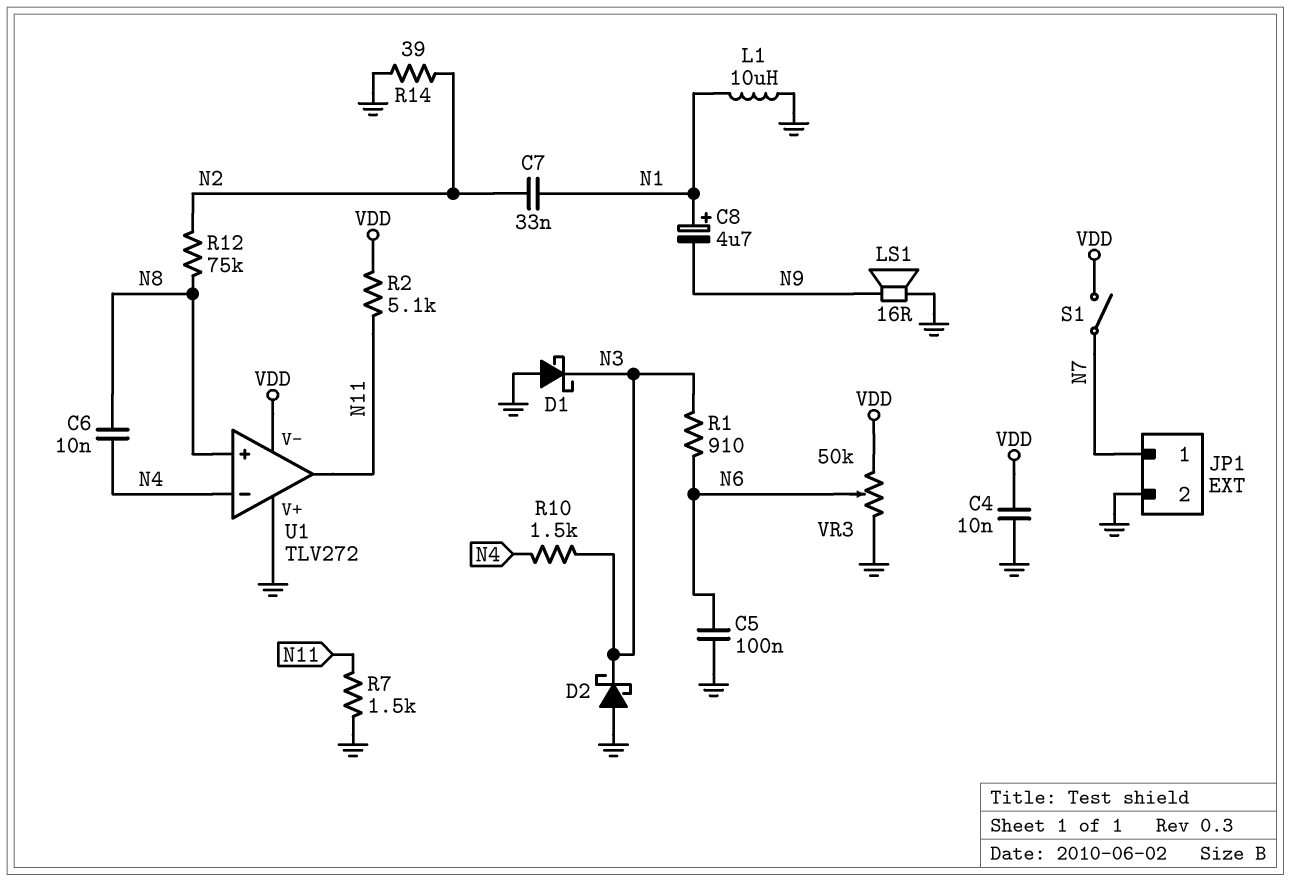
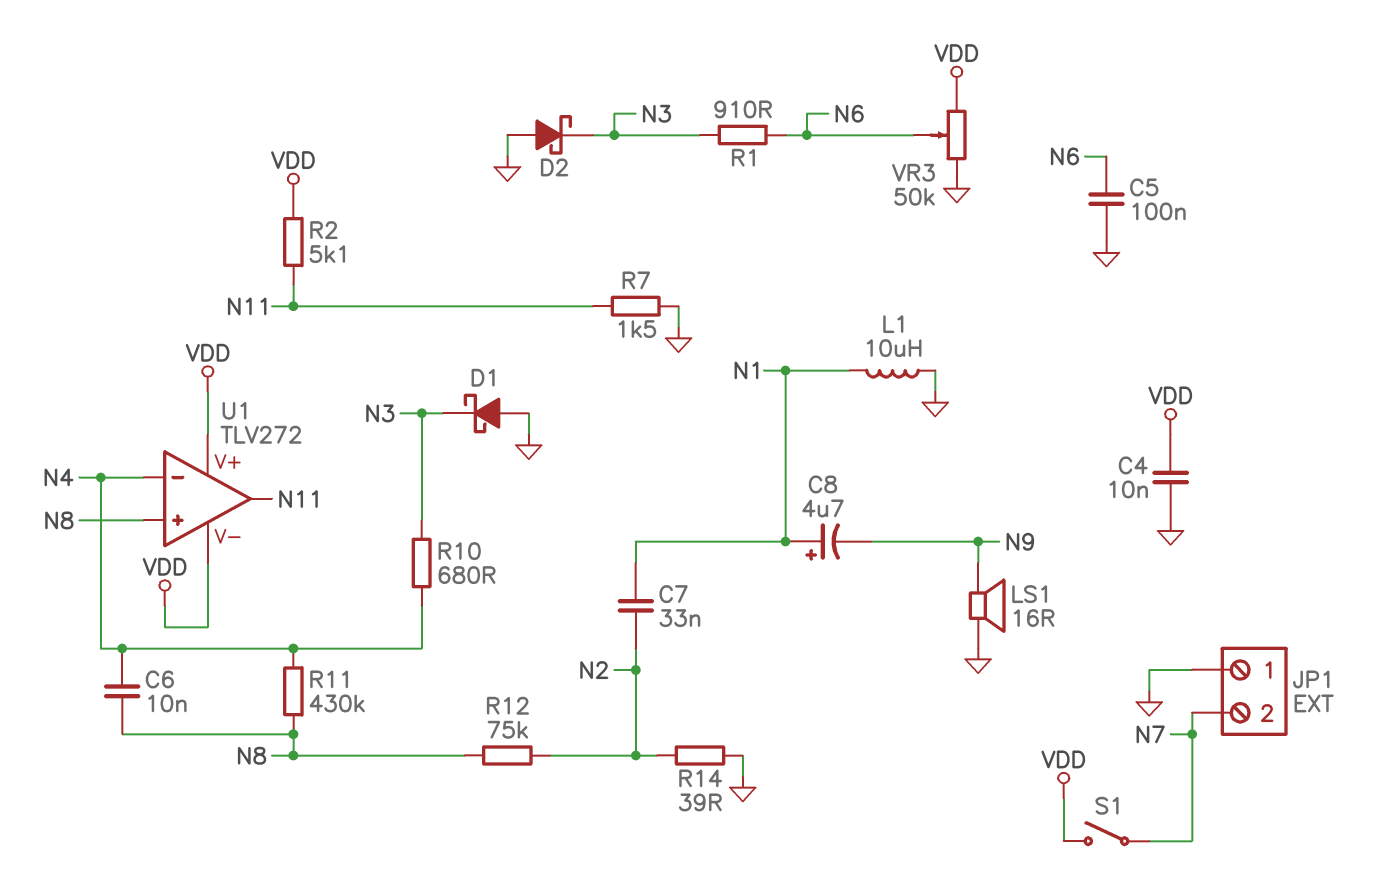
JP1 pin 1: N7 -> GND
JP1 pin 2: GND -> N7
R10: 1.5k (N3, N4) -> 680 (N3, N4)
R11: none -> 430k (N4, N8)
U1 pin V+: GND -> VDD

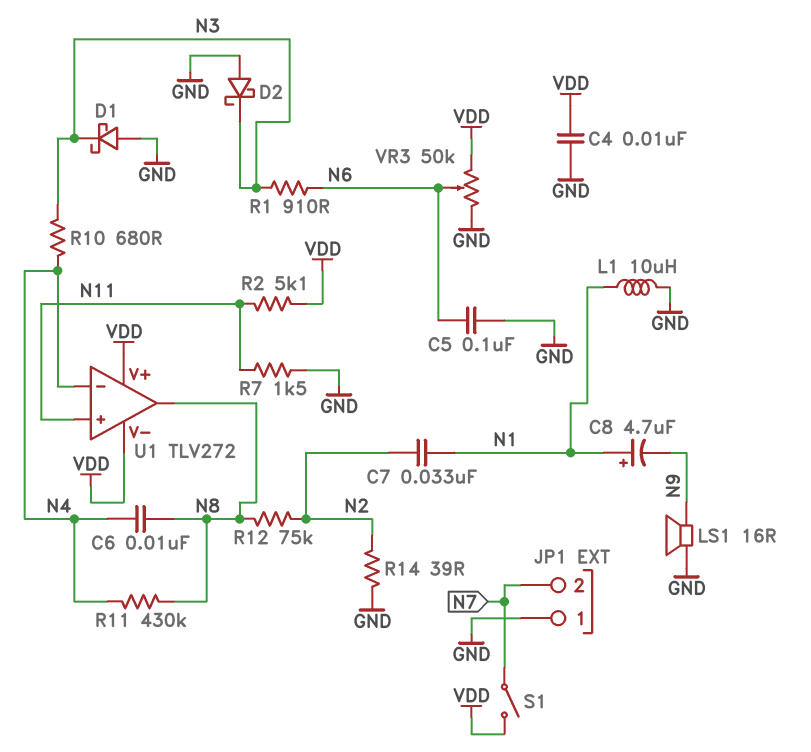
U1 pin in+: N8 -> N11
U1 pin out: N11 -> N8

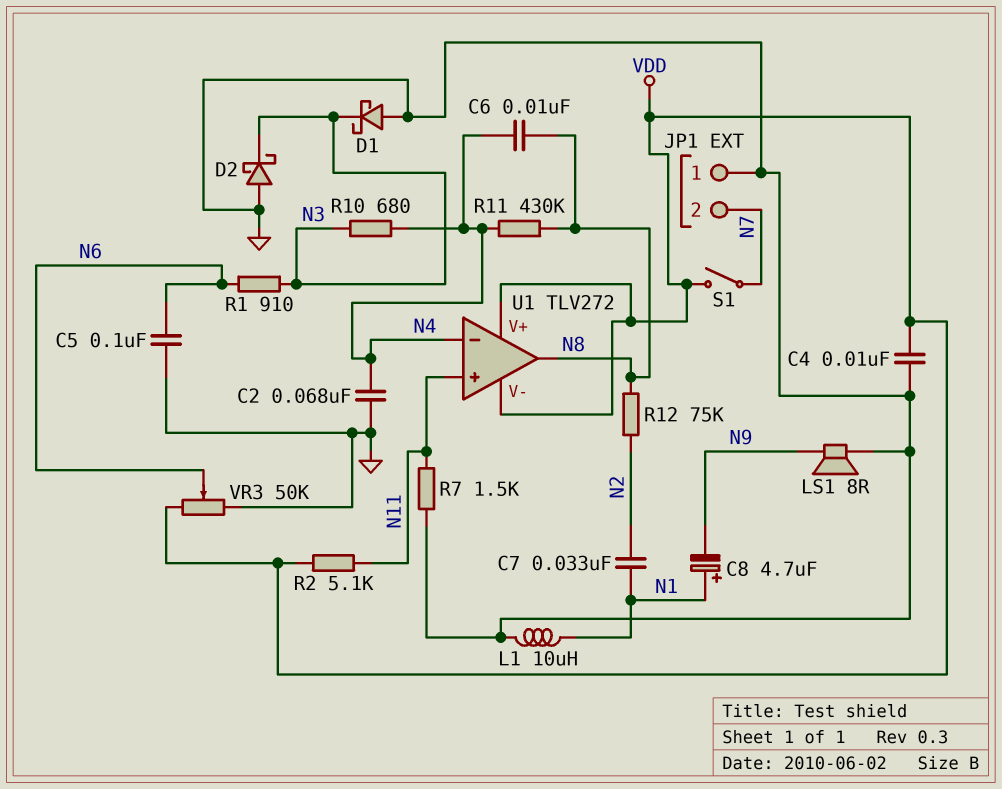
C2: none -> 68nF (GND, N4)
LS1: speaker 16R (GND, N9) -> speaker 8R (GND, N9)
R14: 39 (GND, N2) -> none

